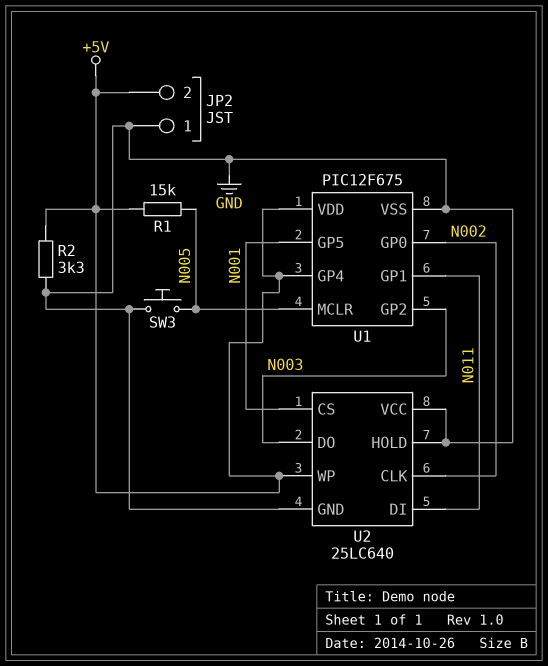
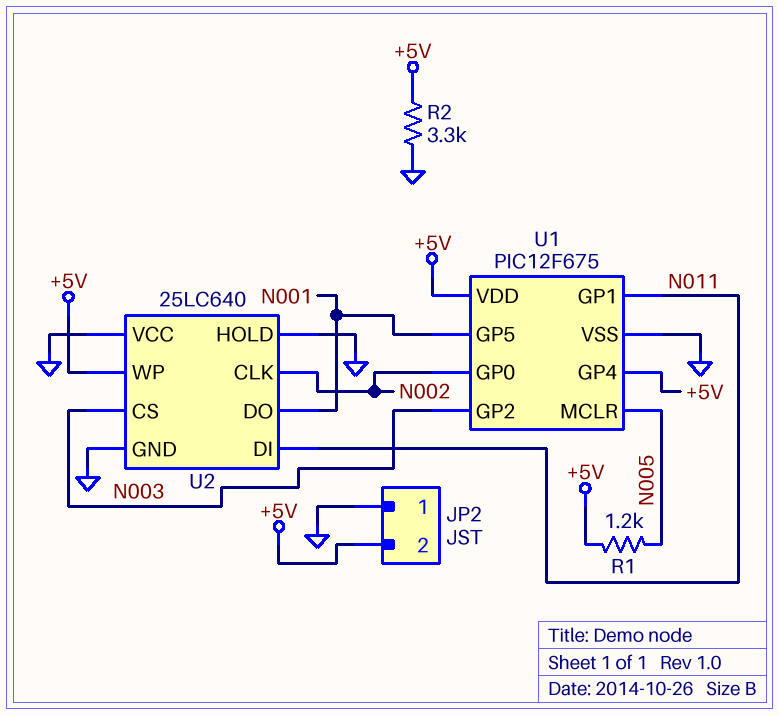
R1: 15k (+5V, N005) -> 1.2k (+5V, N005)
SW3: button (GND, N005) -> none
U2 pin CS: N001 -> N003
U2 pin DO: N003 -> N001

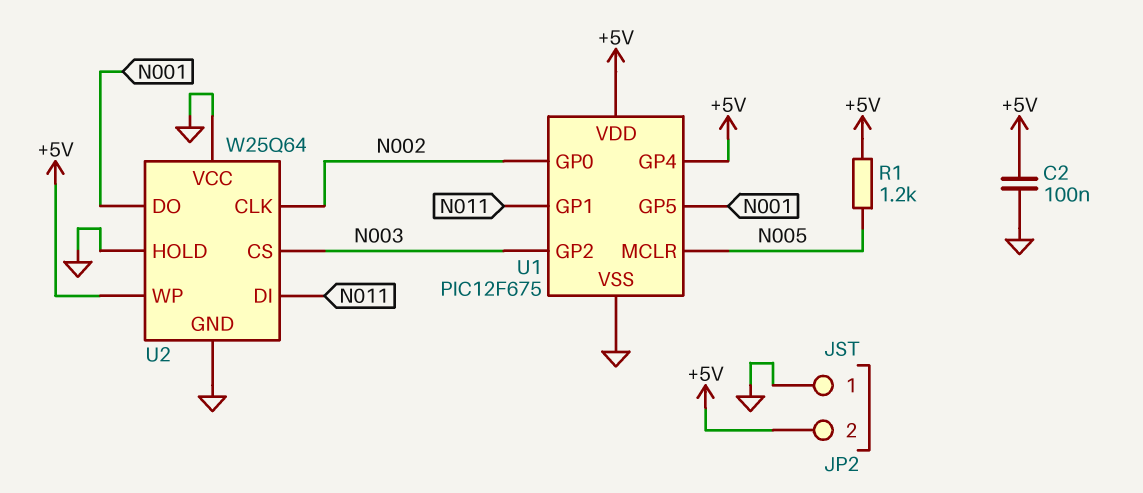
C2: none -> 100nF (+5V, GND)
R2: 3.3k (+5V, GND) -> none
U2: 25LC640 -> W25Q64

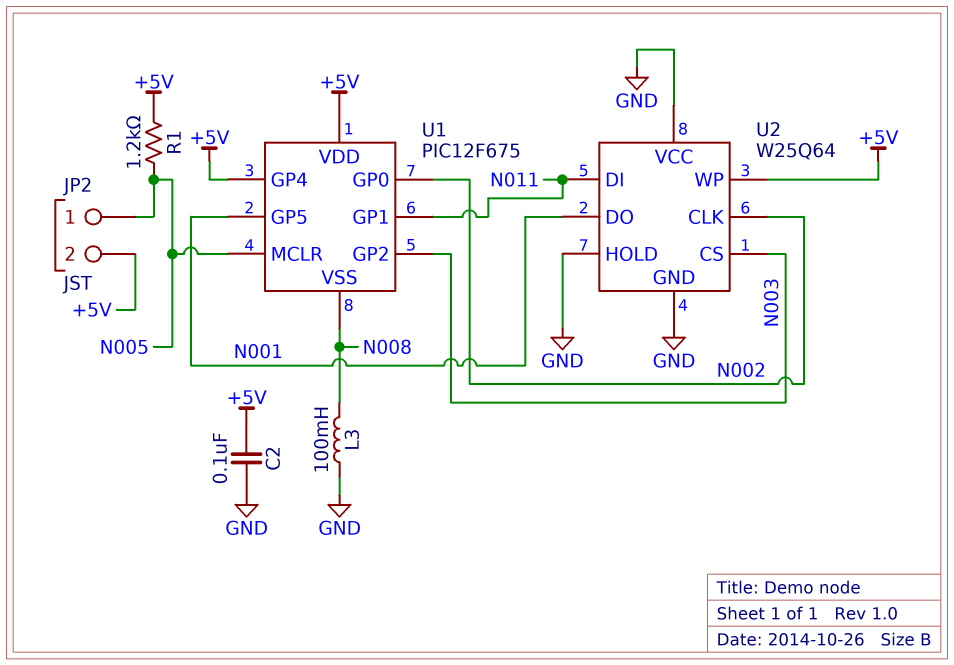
JP2 pin 1: GND -> N005
L3: none -> 100mH (GND, N008)
U1 pin VSS: GND -> N008

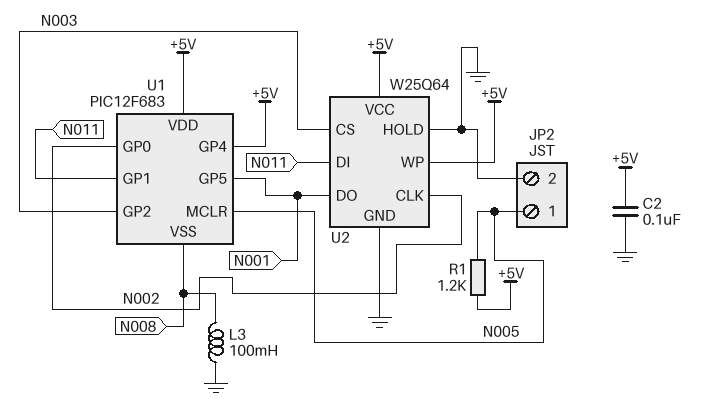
JP2 pin 2: +5V -> GND
U1: PIC12F675 -> PIC12F683
U2 pin VCC: GND -> +5V

